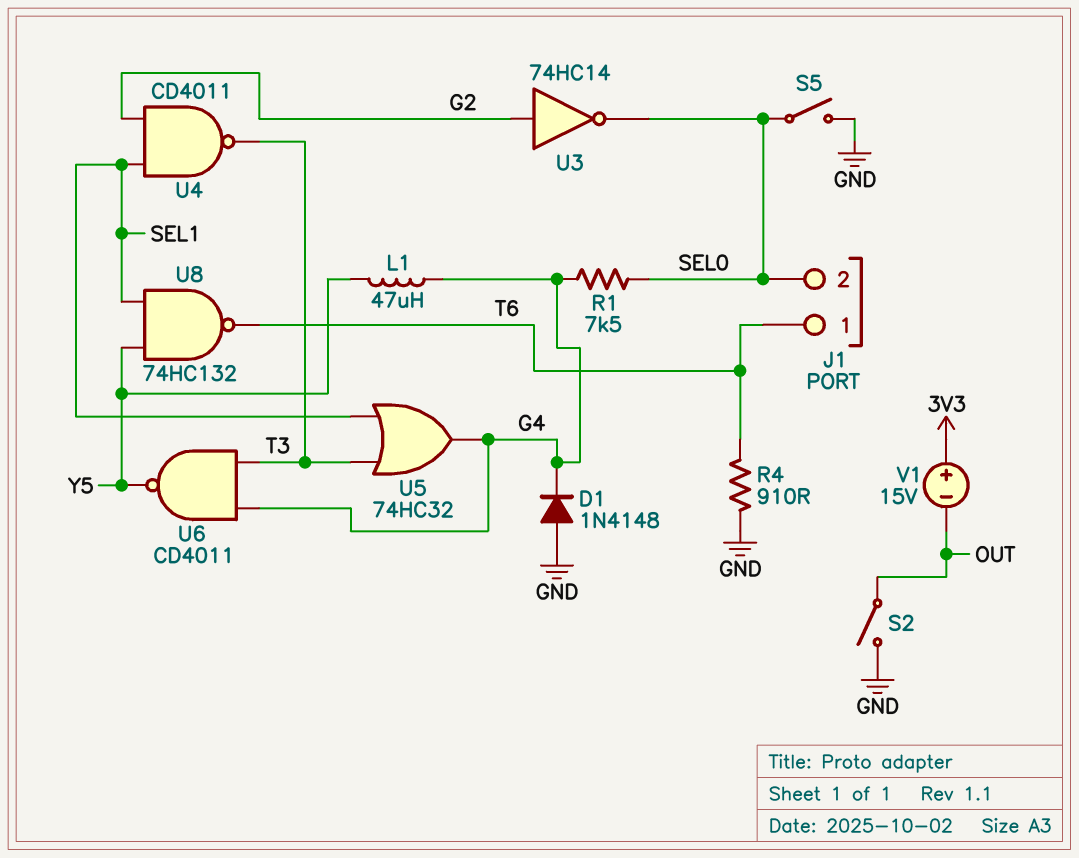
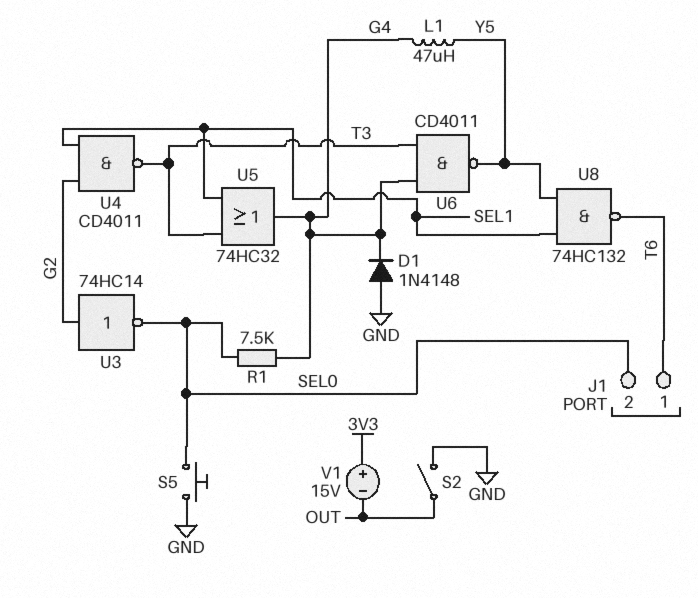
R4: 910 (GND, T6) -> none
S5: switch (GND, SEL0) -> button (GND, SEL0)

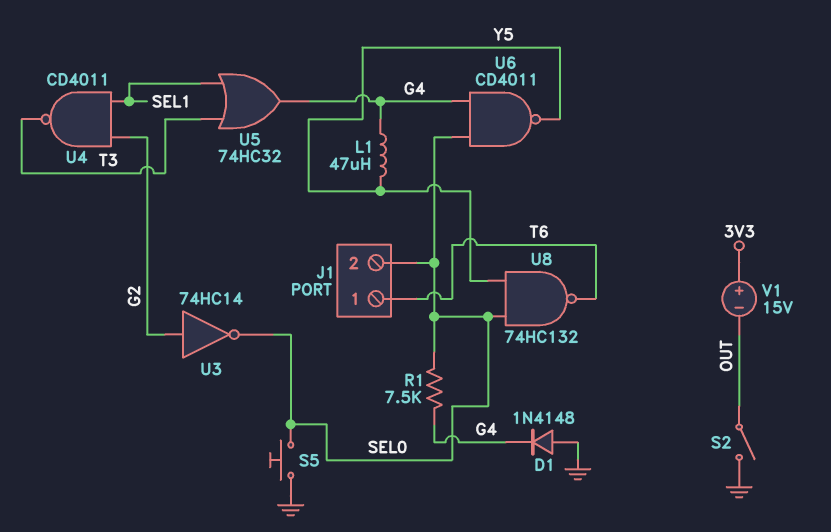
U6: NAND CD4011 (in G4, in T3, out Y5) -> NAND CD4011 (in G4, in SEL0, out Y5)
U8: NAND 74HC132 (in SEL1, in Y5, out T6) -> NAND 74HC132 (in SEL0, in Y5, out T6)

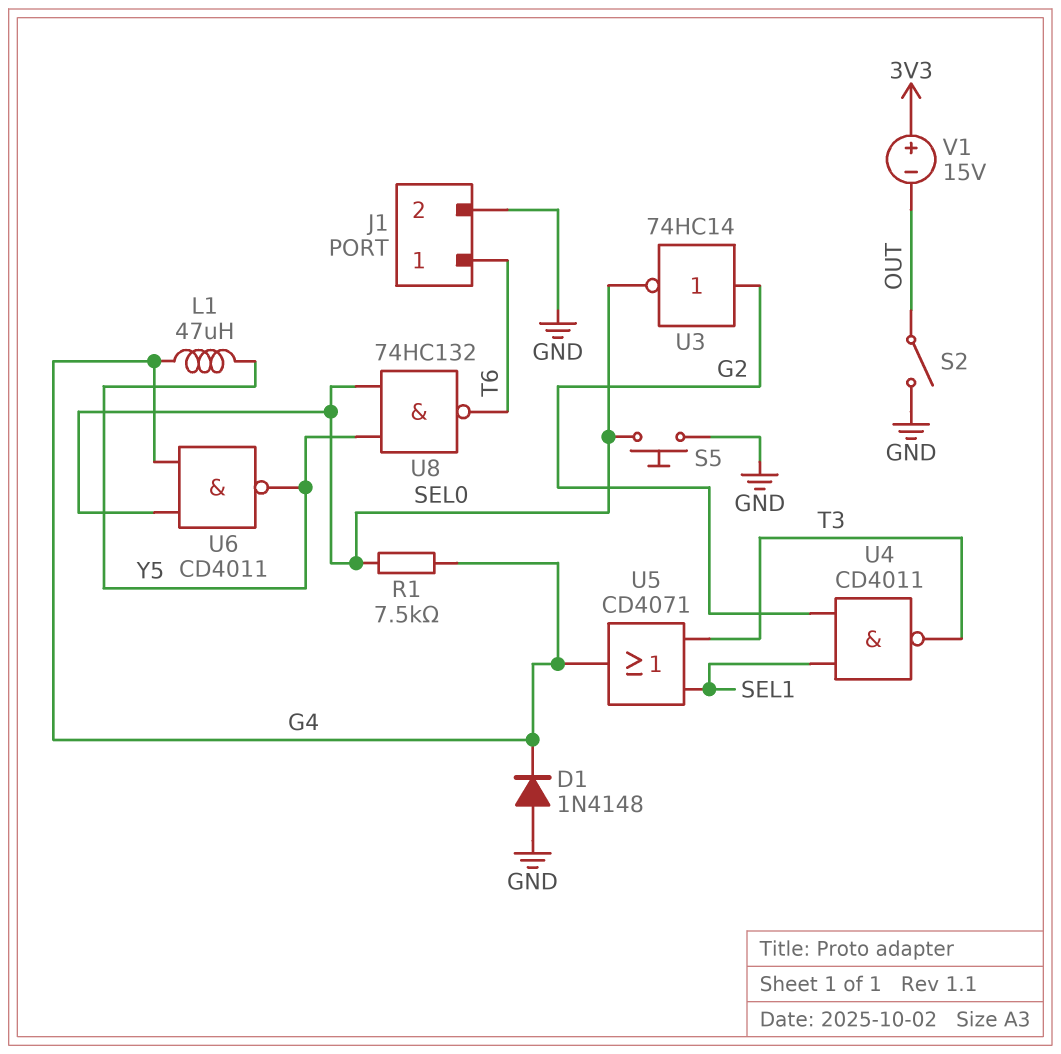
J1 pin 2: SEL0 -> GND
U5: OR 74HC32 (in SEL1, in T3, out G4) -> OR CD4071 (in SEL1, in T3, out G4)

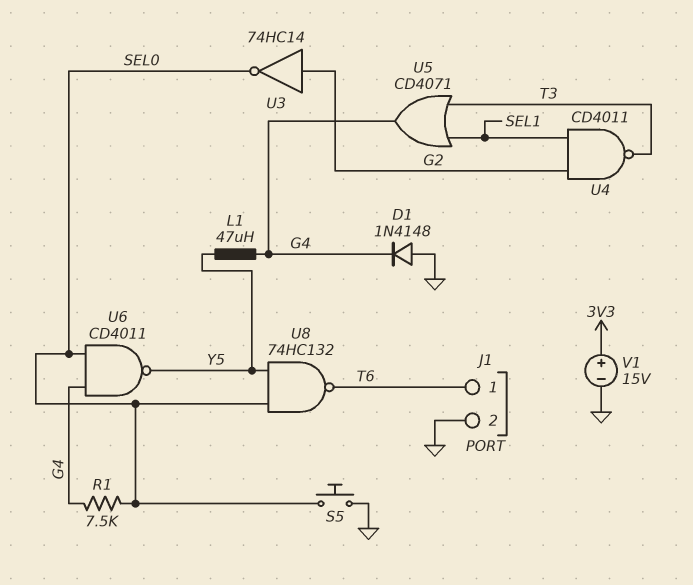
S2: switch (GND, OUT) -> none
V1: 15V (plus 3V3, minus OUT) -> 15V (plus 3V3, minus GND)

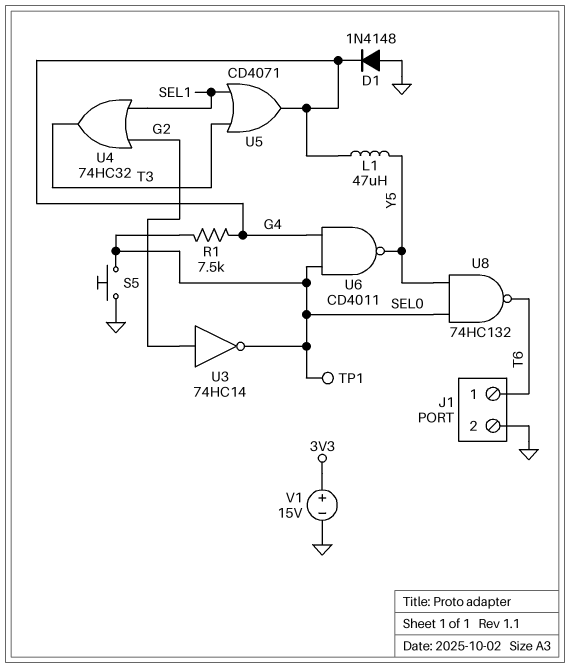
TP1: none -> test point (SEL0)
U4: NAND CD4011 (in G2, in SEL1, out T3) -> OR 74HC32 (in G2, in SEL1, out T3)

